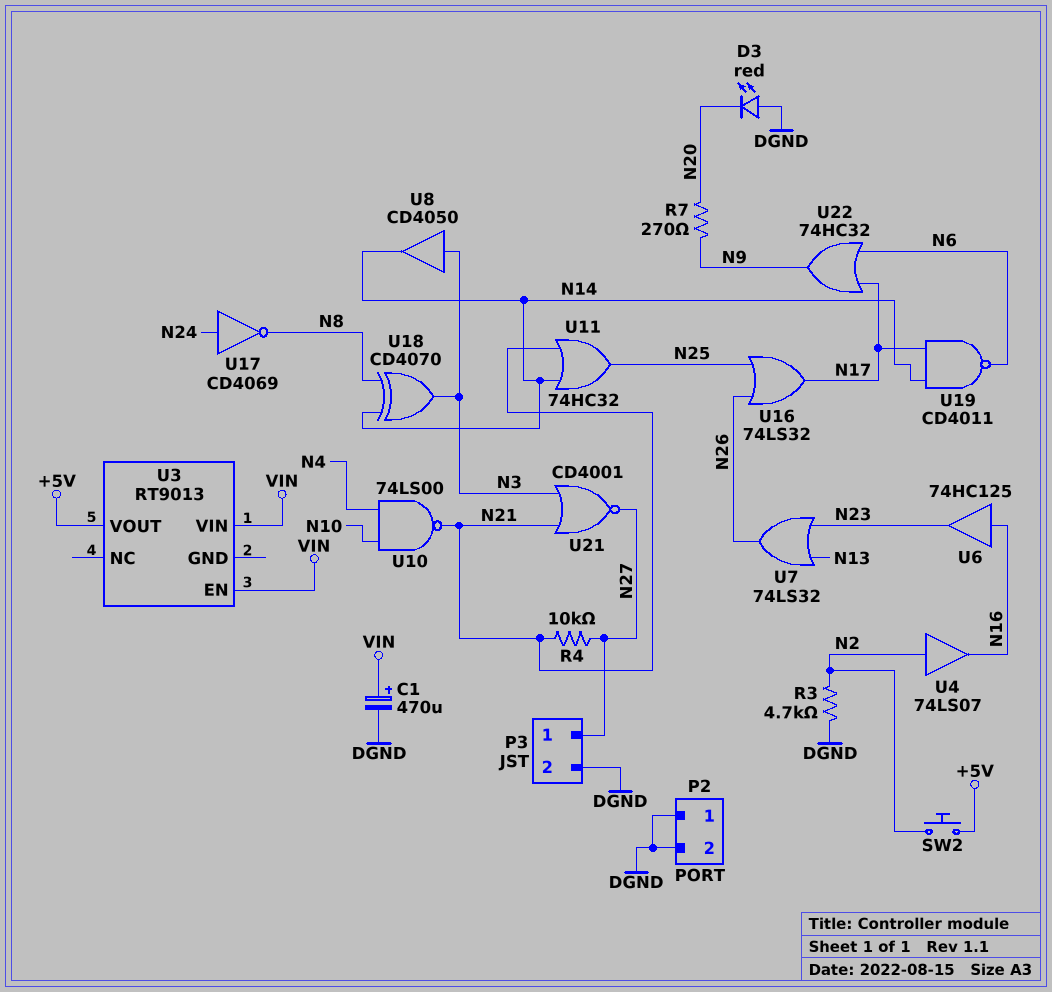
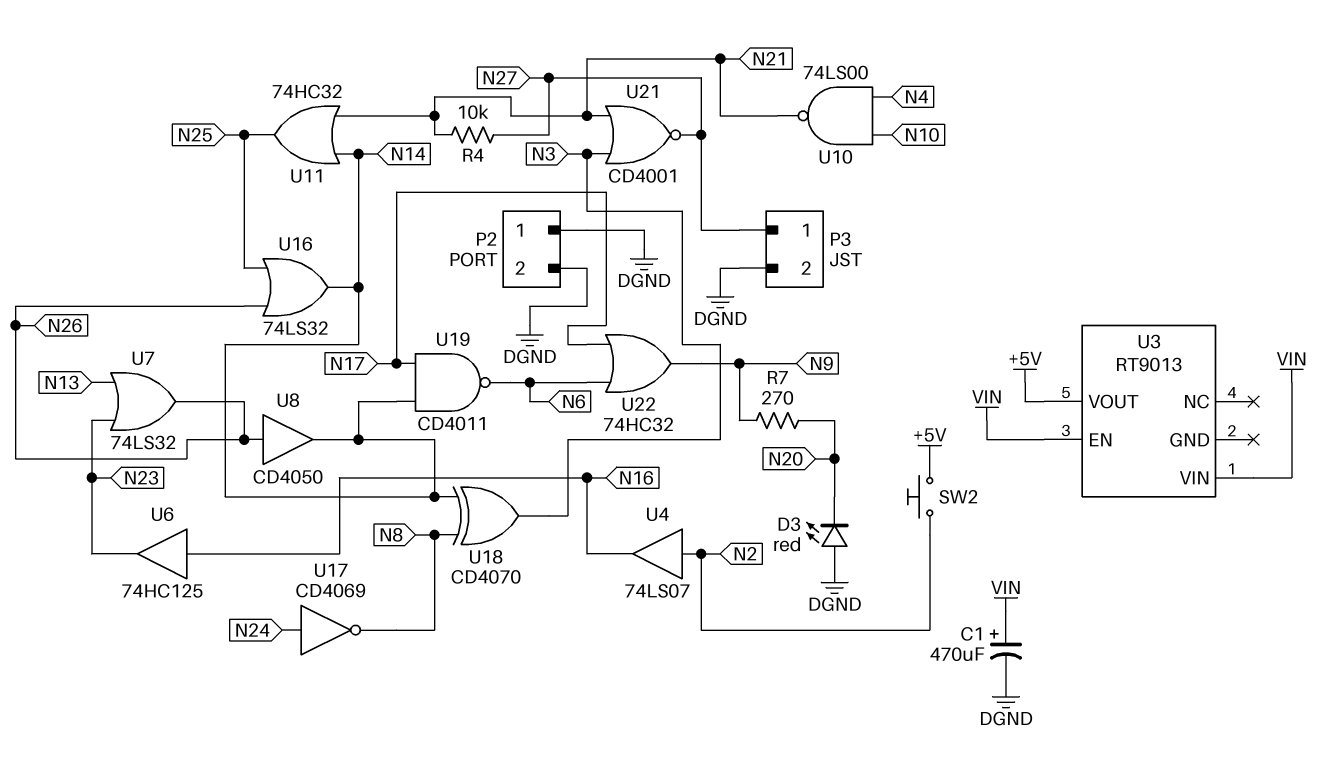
R3: 4.7k (DGND, N2) -> none
U8: buffer CD4050 (in N3, out N14) -> buffer CD4050 (in N26, out N14)
U16: OR 74LS32 (in N25, in N26, out N17) -> OR 74LS32 (in N25, in N26, out N14)

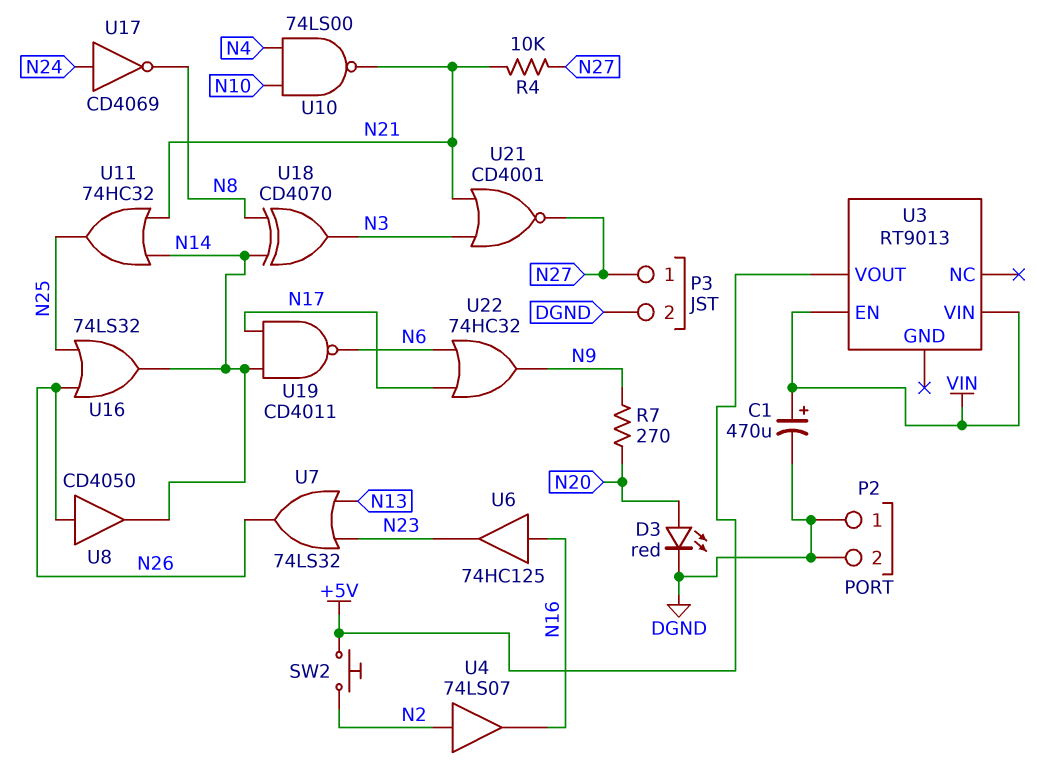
D3: LED red (A DGND, K N20) -> LED red (A N20, K DGND)

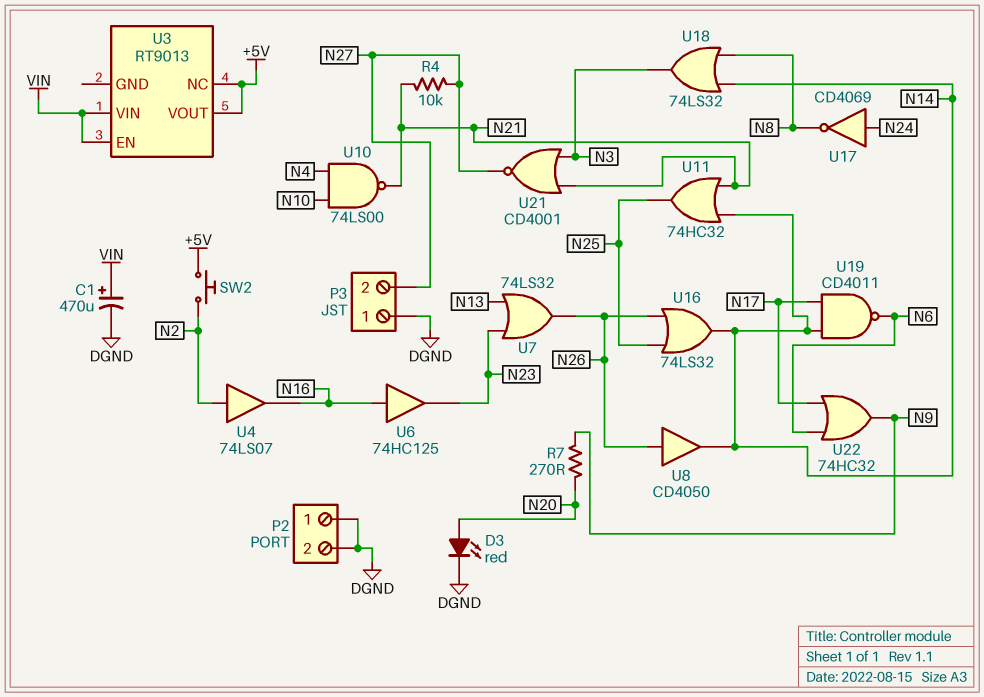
P3 pin 1: N27 -> DGND
P3 pin 2: DGND -> N27
U3 pin NC: none -> +5V
U18: XOR CD4070 (in N8, in N14, out N3) -> OR 74LS32 (in N8, in N14, out N3)

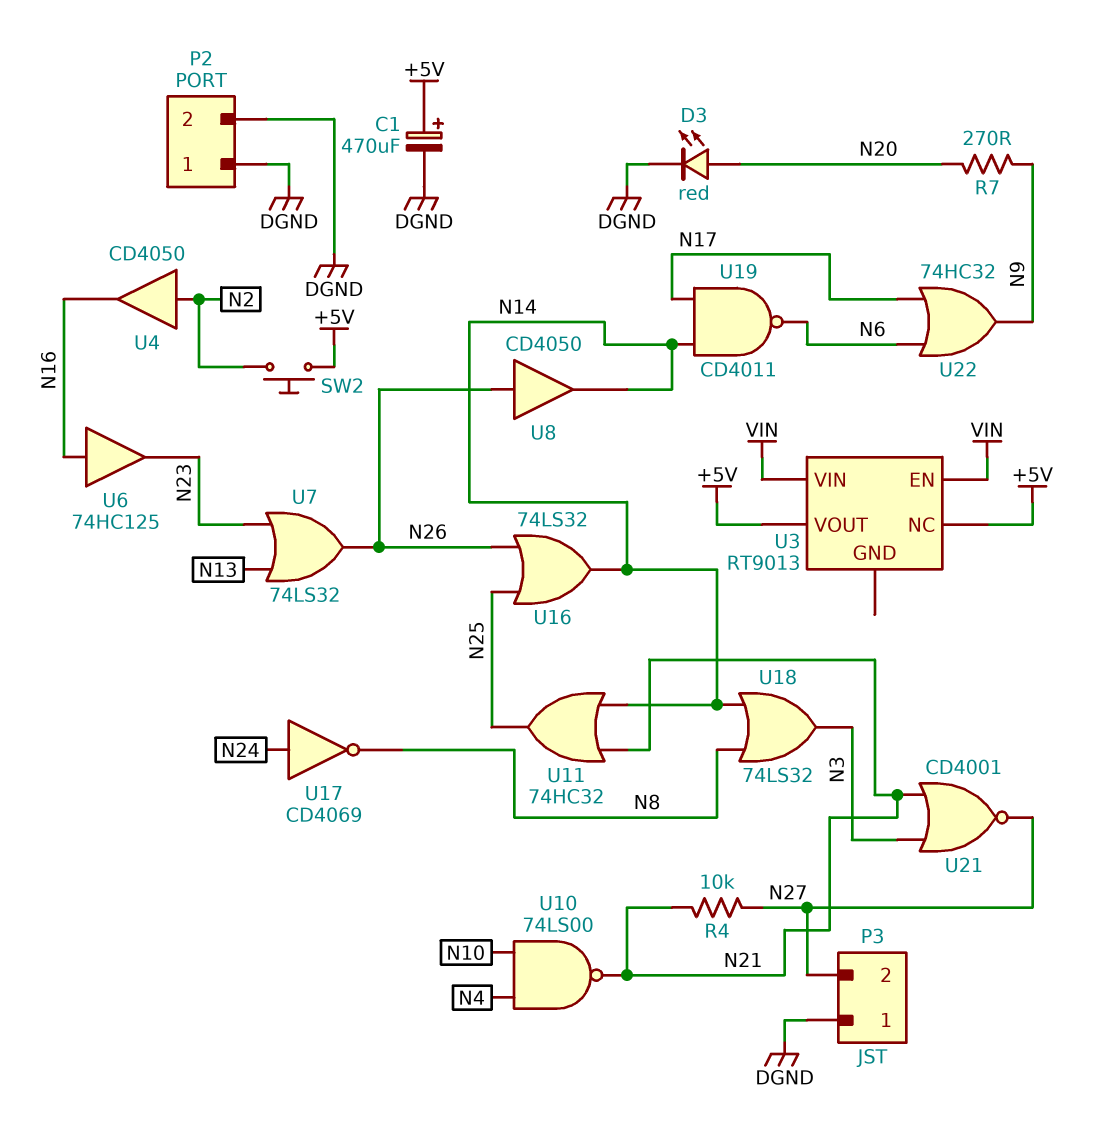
C1: 470uF (plus VIN, minus DGND) -> 470uF (plus +5V, minus DGND)
U4: buffer 74LS07 (in N2, out N16) -> buffer CD4050 (in N2, out N16)

